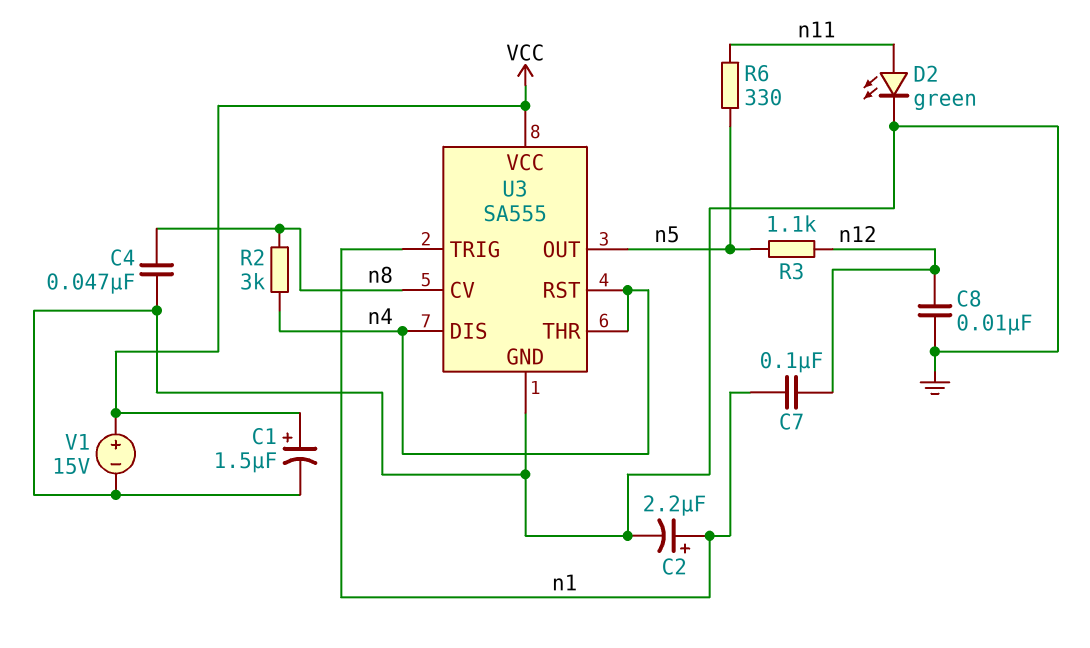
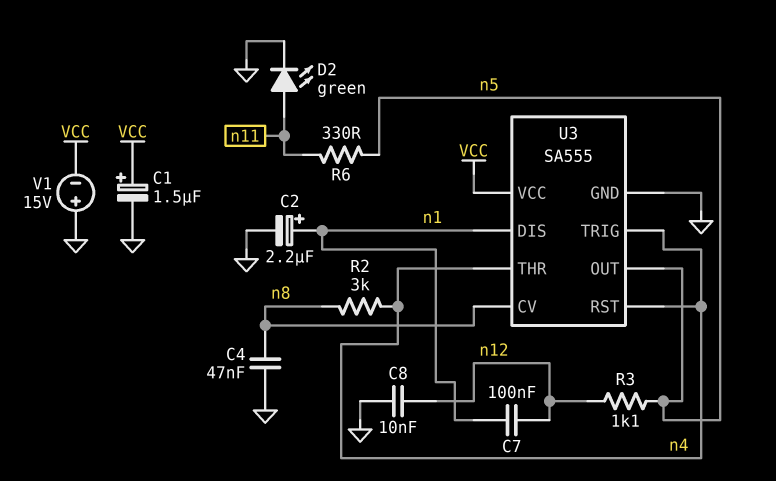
U3 pin DIS: n4 -> n1
U3 pin TRIG: n1 -> n4
V1: 15V (plus VCC, minus GND) -> 15V (plus GND, minus VCC)

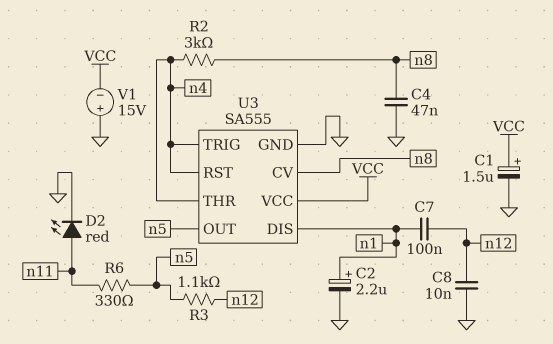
D2: LED green (A n11, K GND) -> LED red (A n11, K GND)

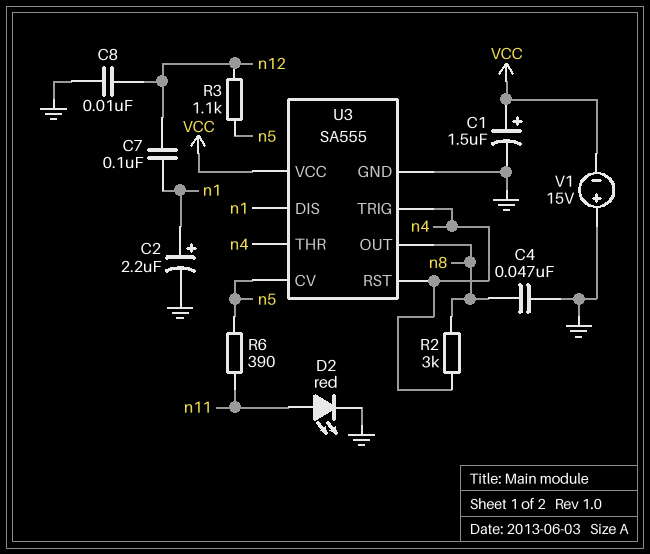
R6: 330 (n5, n11) -> 390 (n5, n11)
U3 pin CV: n8 -> n5
U3 pin OUT: n5 -> n8

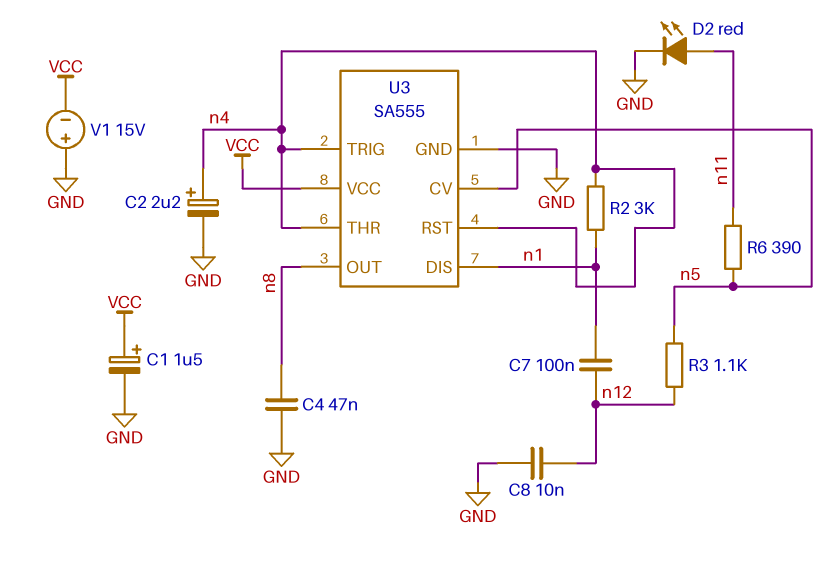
C2: 2.2uF (plus n1, minus GND) -> 2.2uF (plus n4, minus GND)
R2: 3k (n4, n8) -> 3k (n1, n4)

